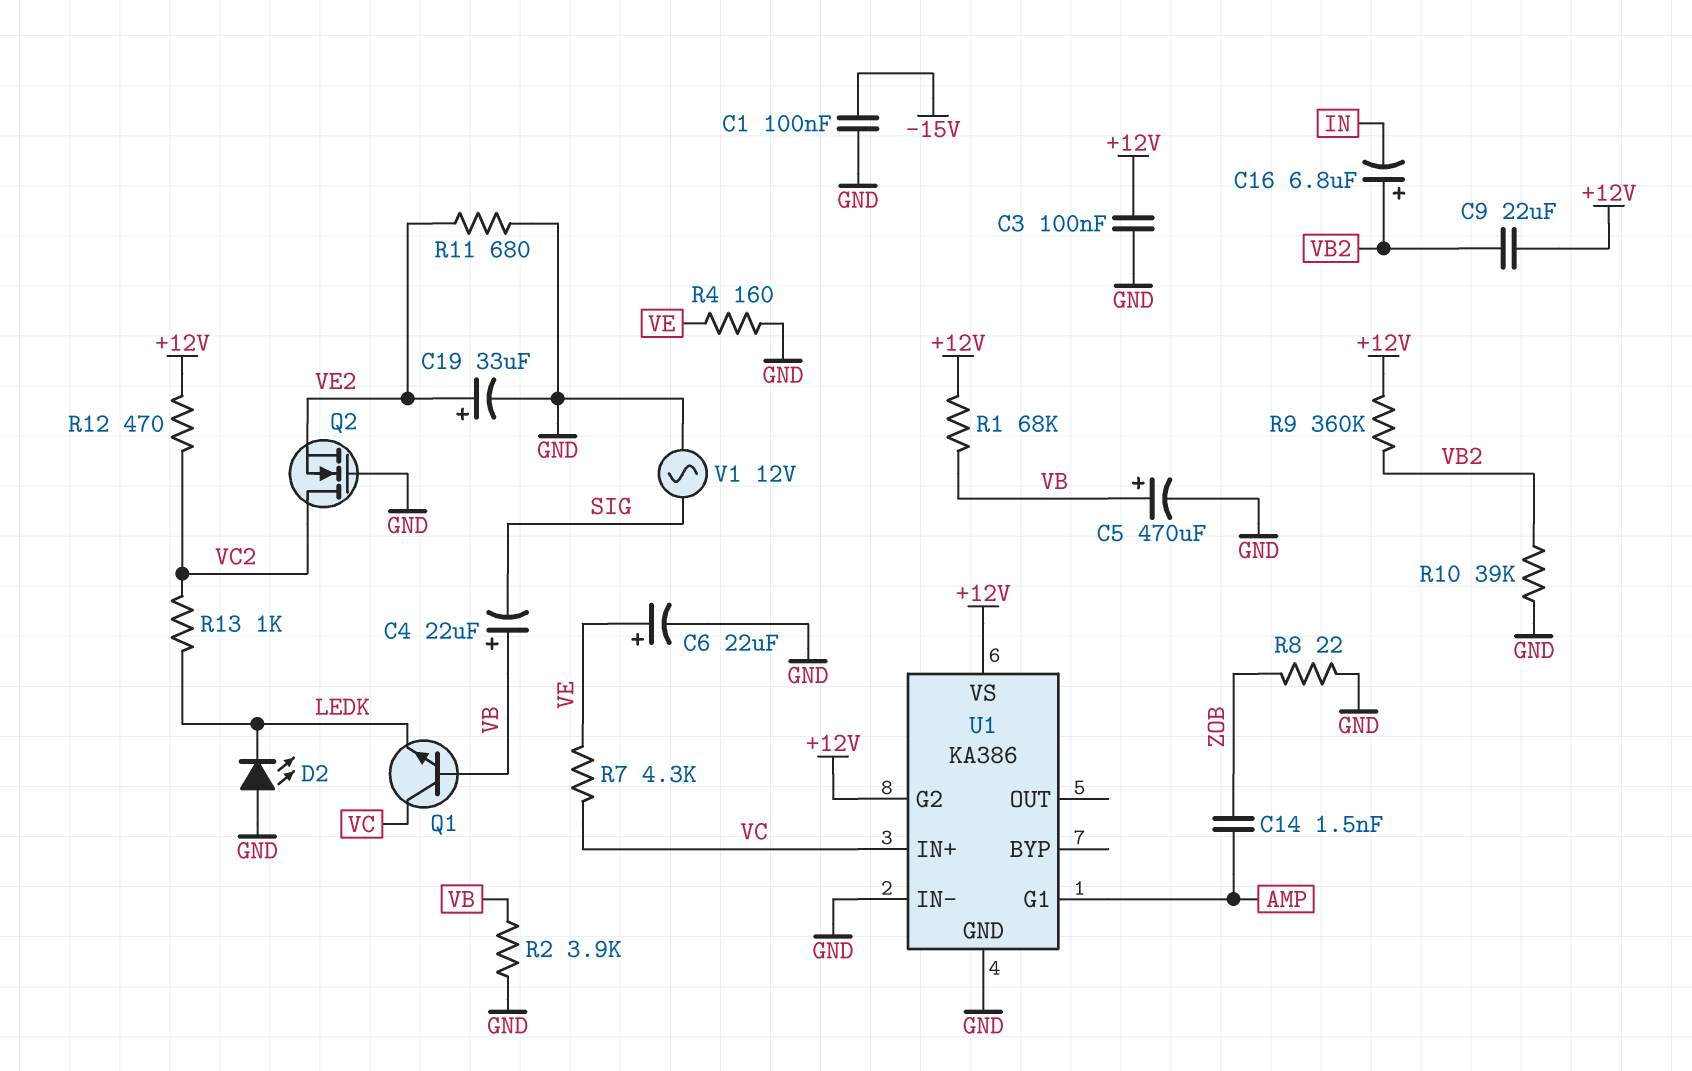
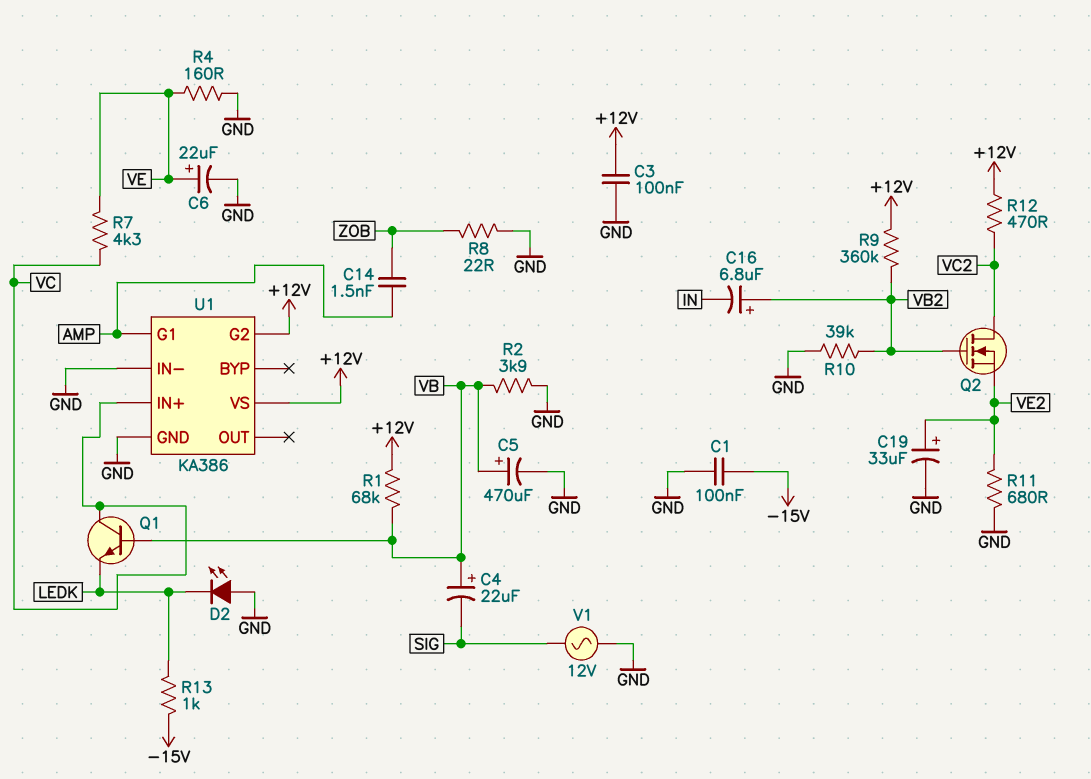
C9: 22uF (+12V, VB2) -> none
Q2: NMOS (G GND, D VC2, S VE2) -> NMOS (G VB2, D VC2, S VE2)
R13: 1k (LEDK, VC2) -> 1k (-15V, LEDK)

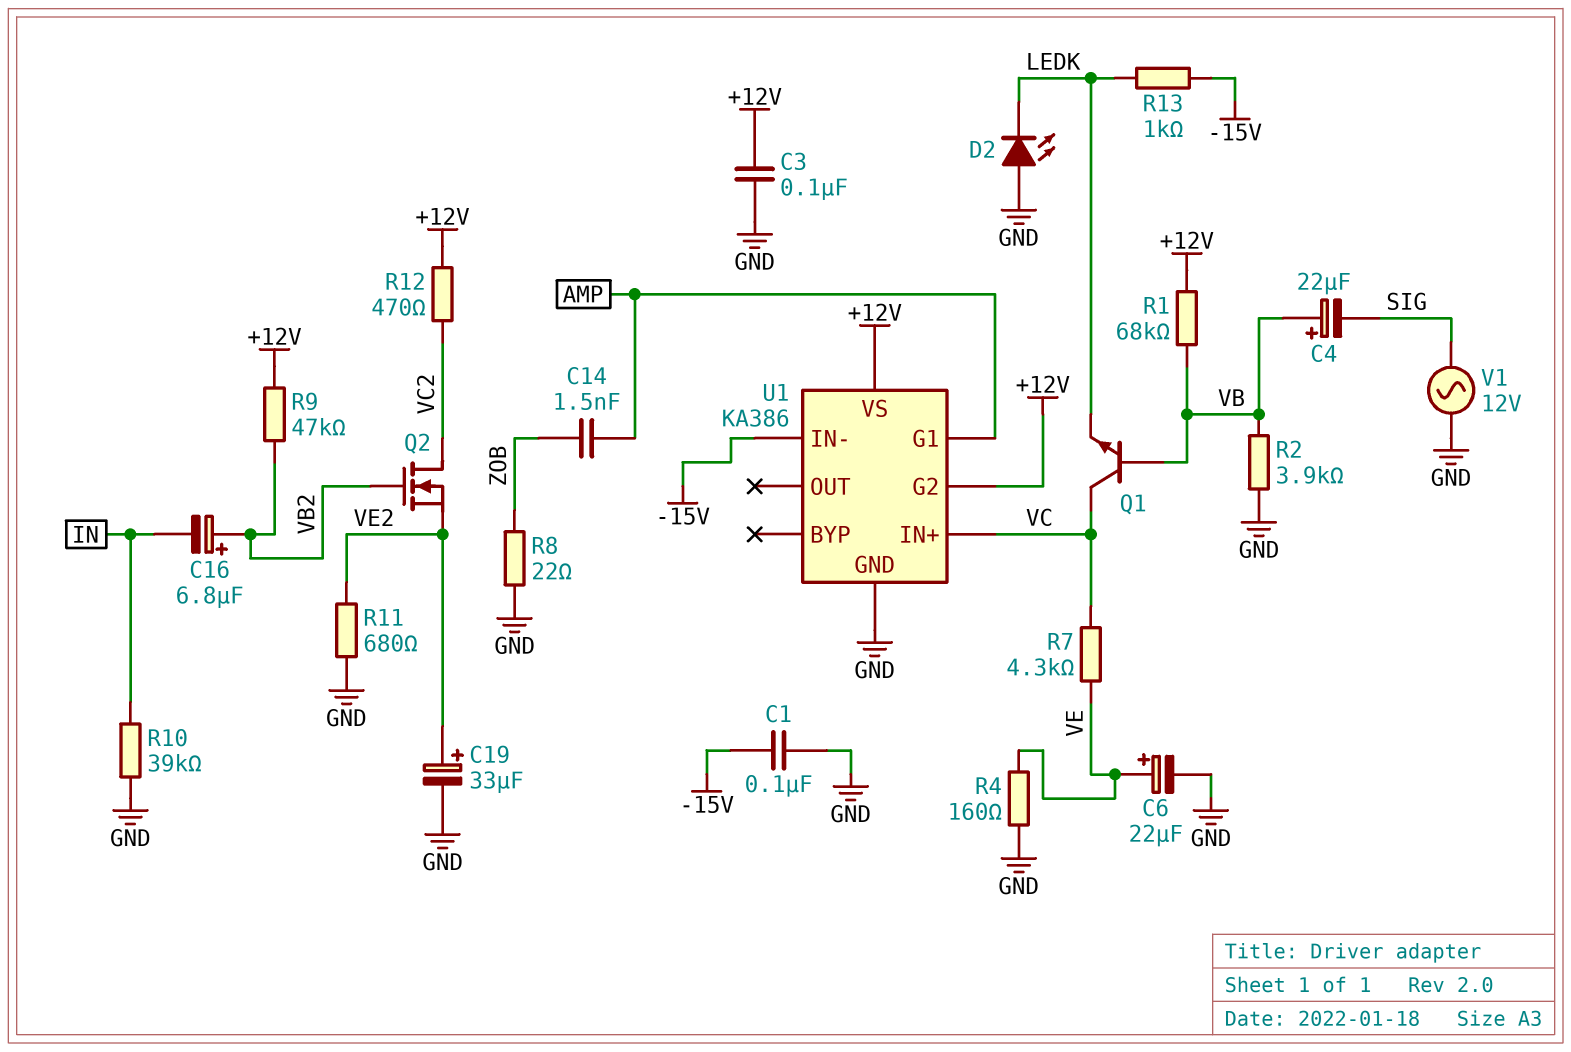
C5: 470uF (plus VB, minus GND) -> none
R9: 360k (+12V, VB2) -> 47k (+12V, VB2)
R10: 39k (GND, VB2) -> 39k (GND, IN)
U1 pin IN-: GND -> -15V

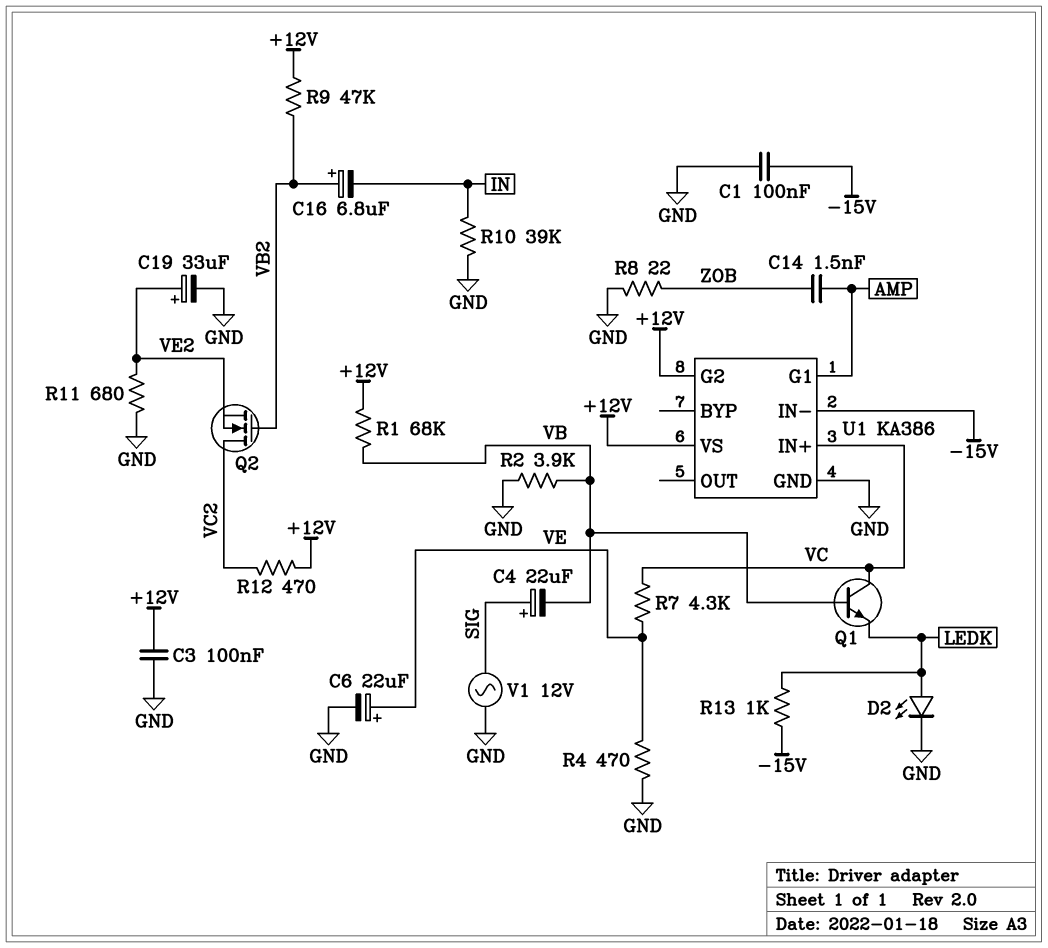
C4: 22uF (plus VB, minus SIG) -> 22uF (plus SIG, minus VB)
D2: LED (A GND, K LEDK) -> LED (A LEDK, K GND)
R4: 160 (GND, VE) -> 470 (GND, VE)

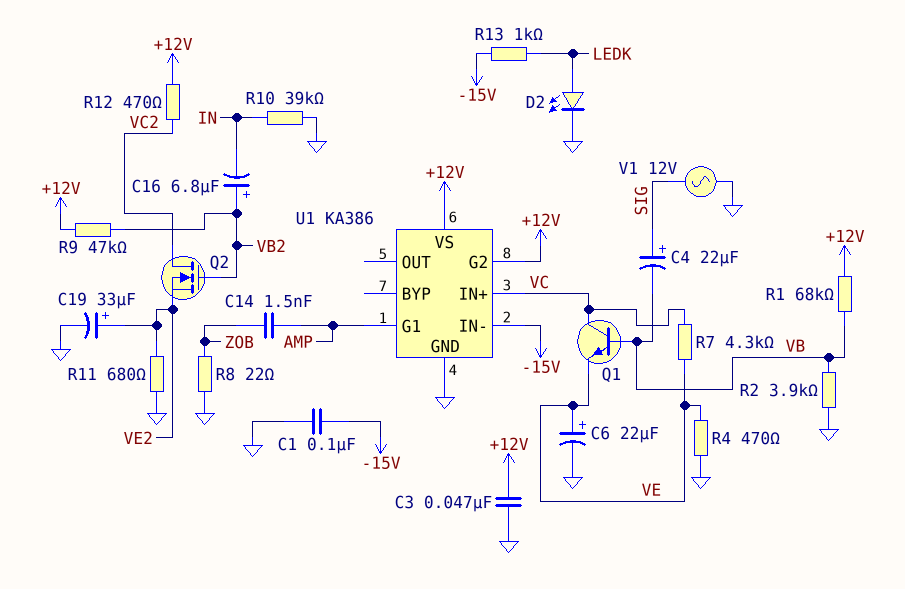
C3: 100nF (+12V, GND) -> 47nF (+12V, GND)
Q1: NPN (B VB, C VC, E LEDK) -> NPN (B VB, C VC, E VE)

